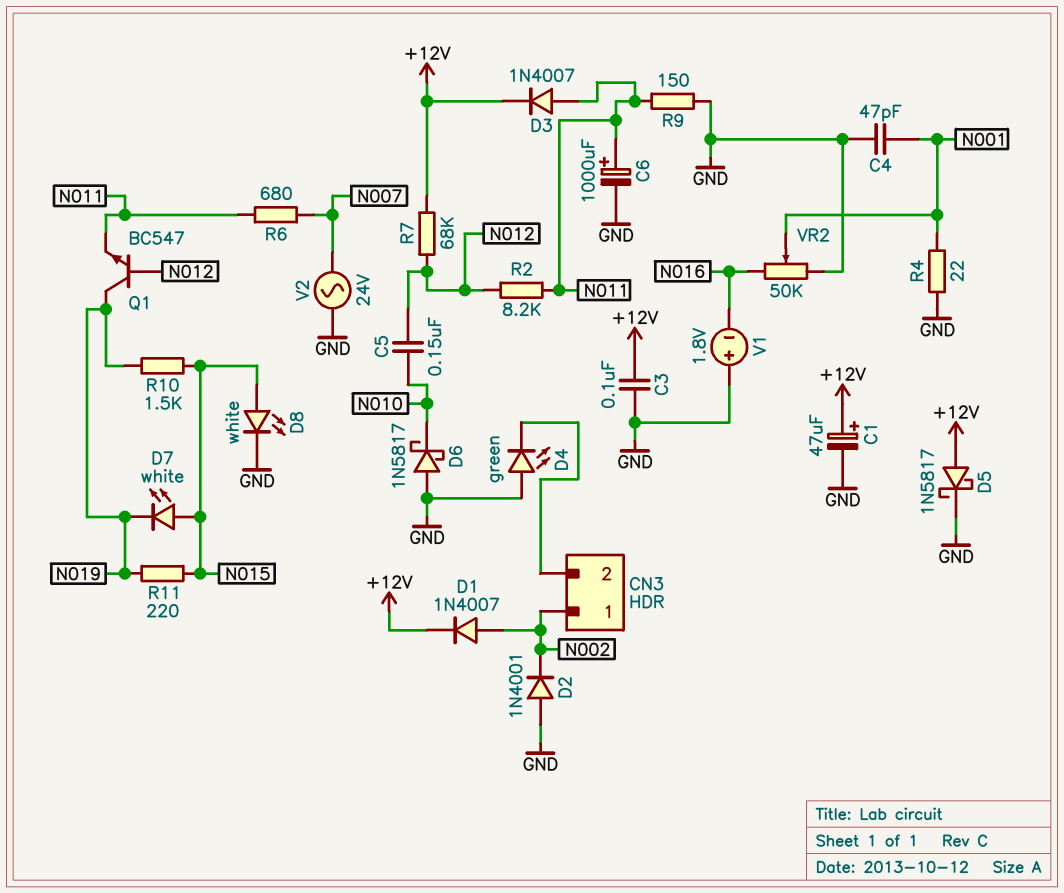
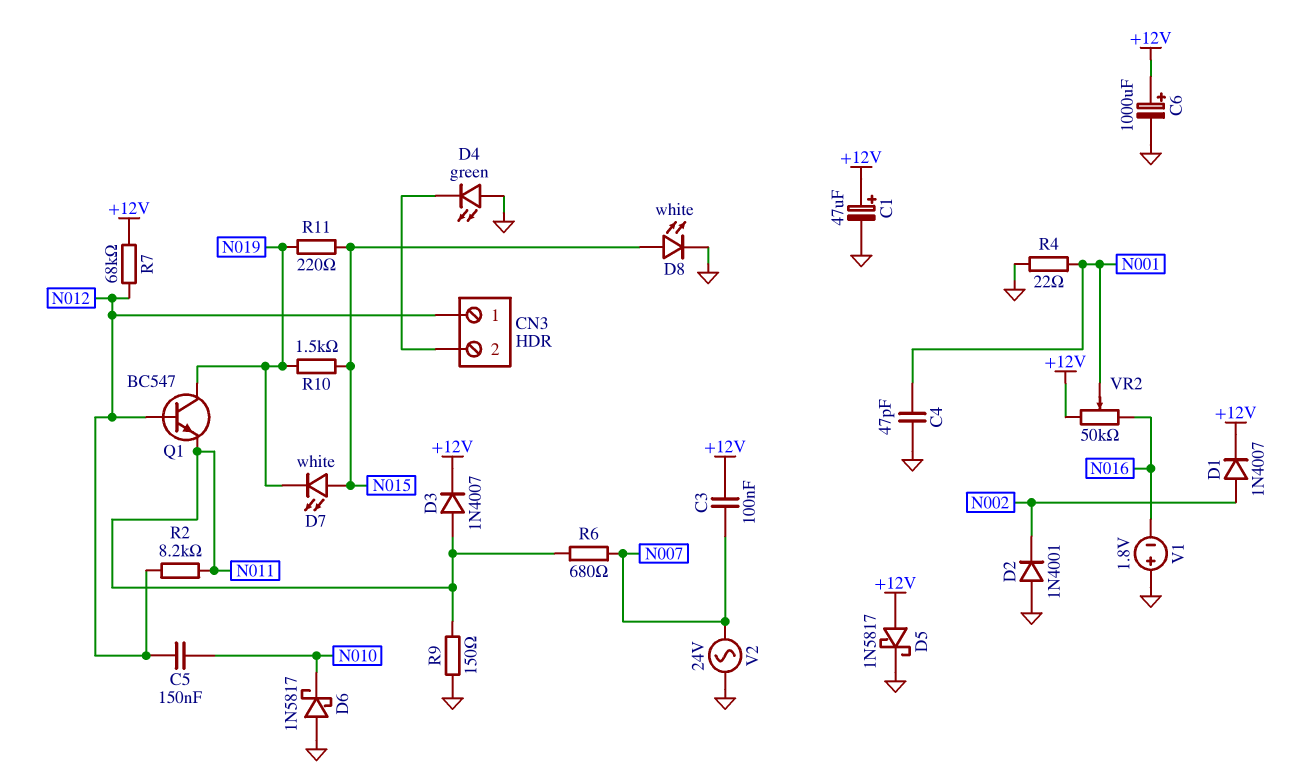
C3: 100nF (+12V, GND) -> 100nF (+12V, N007)
C6: 1000uF (plus N011, minus GND) -> 1000uF (plus +12V, minus GND)
CN3 pin 1: N002 -> N012
VR2: 50k (GND, N016, wiper N001) -> 50k (+12V, N016, wiper N001)

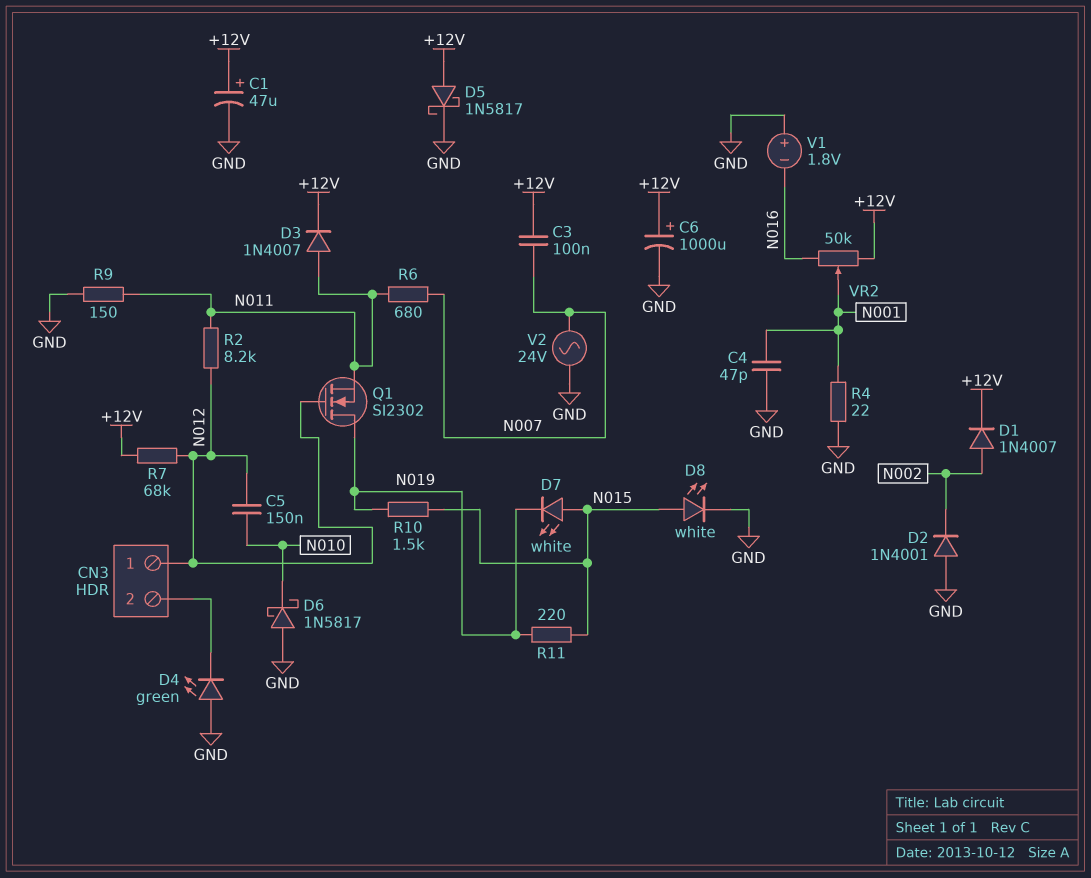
Q1: NPN BC547 (B N012, C N019, E N011) -> NMOS SI2302 (G N012, D N019, S N011)

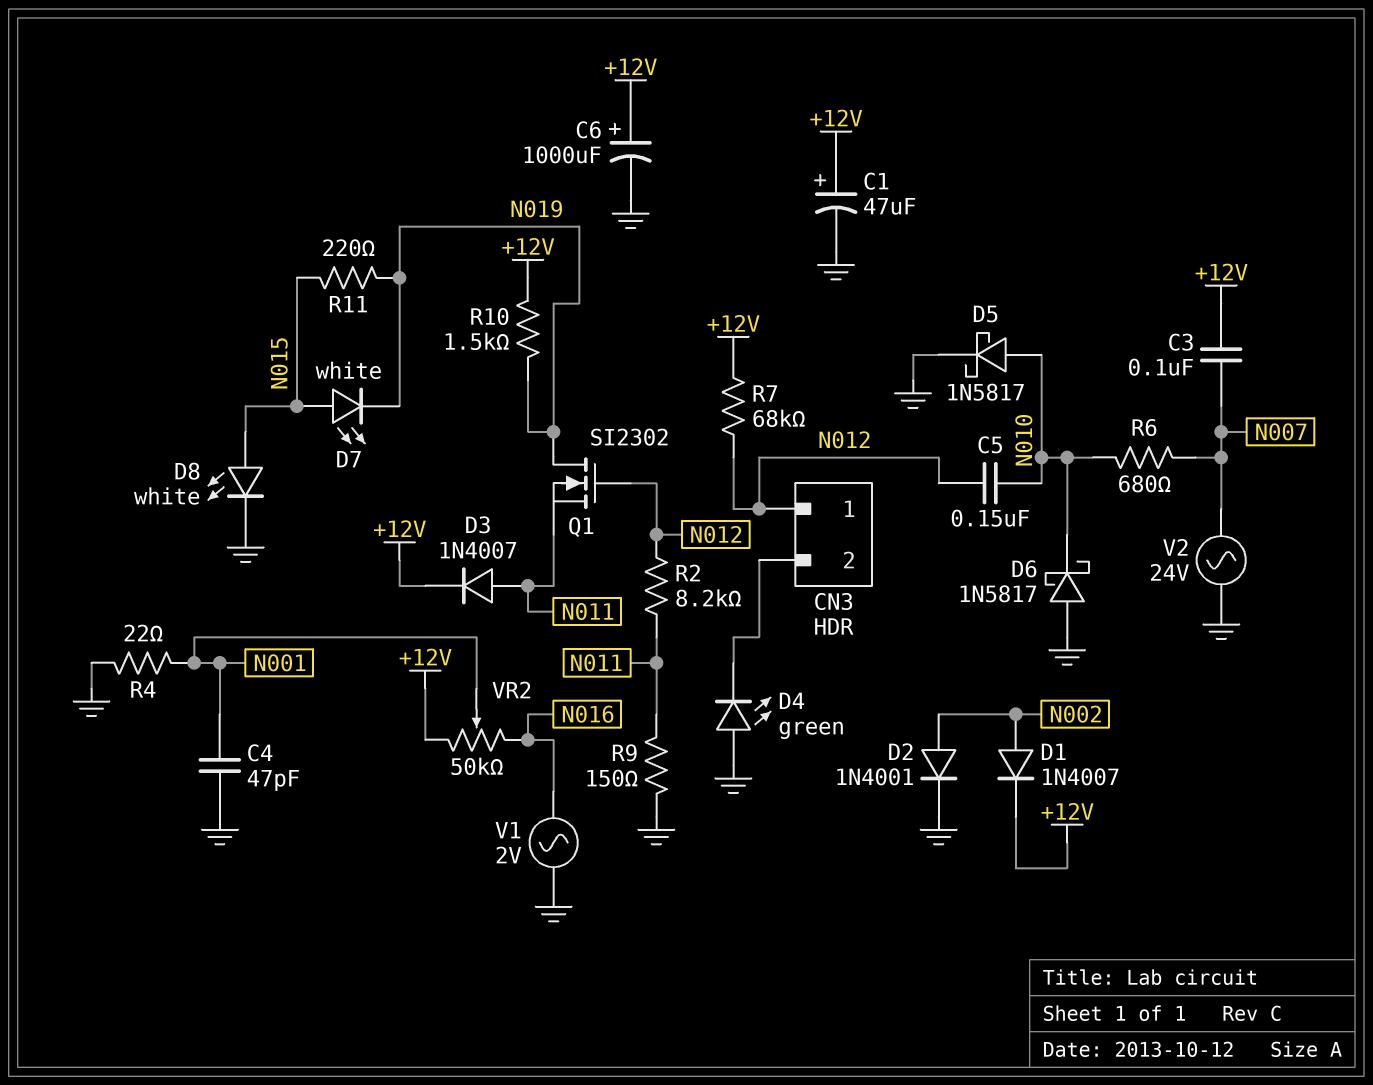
D2: diode 1N4001 (A GND, K N002) -> diode 1N4001 (A N002, K GND)
D5: schottky 1N5817 (A +12V, K GND) -> schottky 1N5817 (A N010, K GND)
R6: 680 (N007, N011) -> 680 (N007, N010)
R10: 1.5k (N015, N019) -> 1.5k (+12V, N019)
V1: 1.8V (plus GND, minus N016) -> AC 2V (GND, N016)

